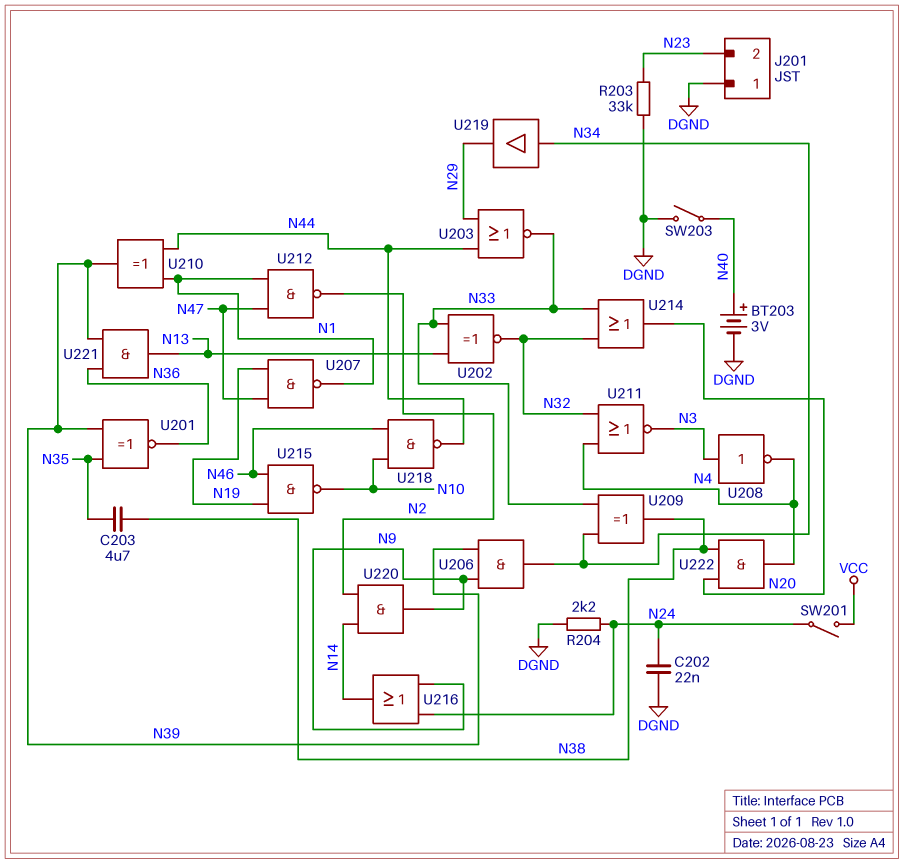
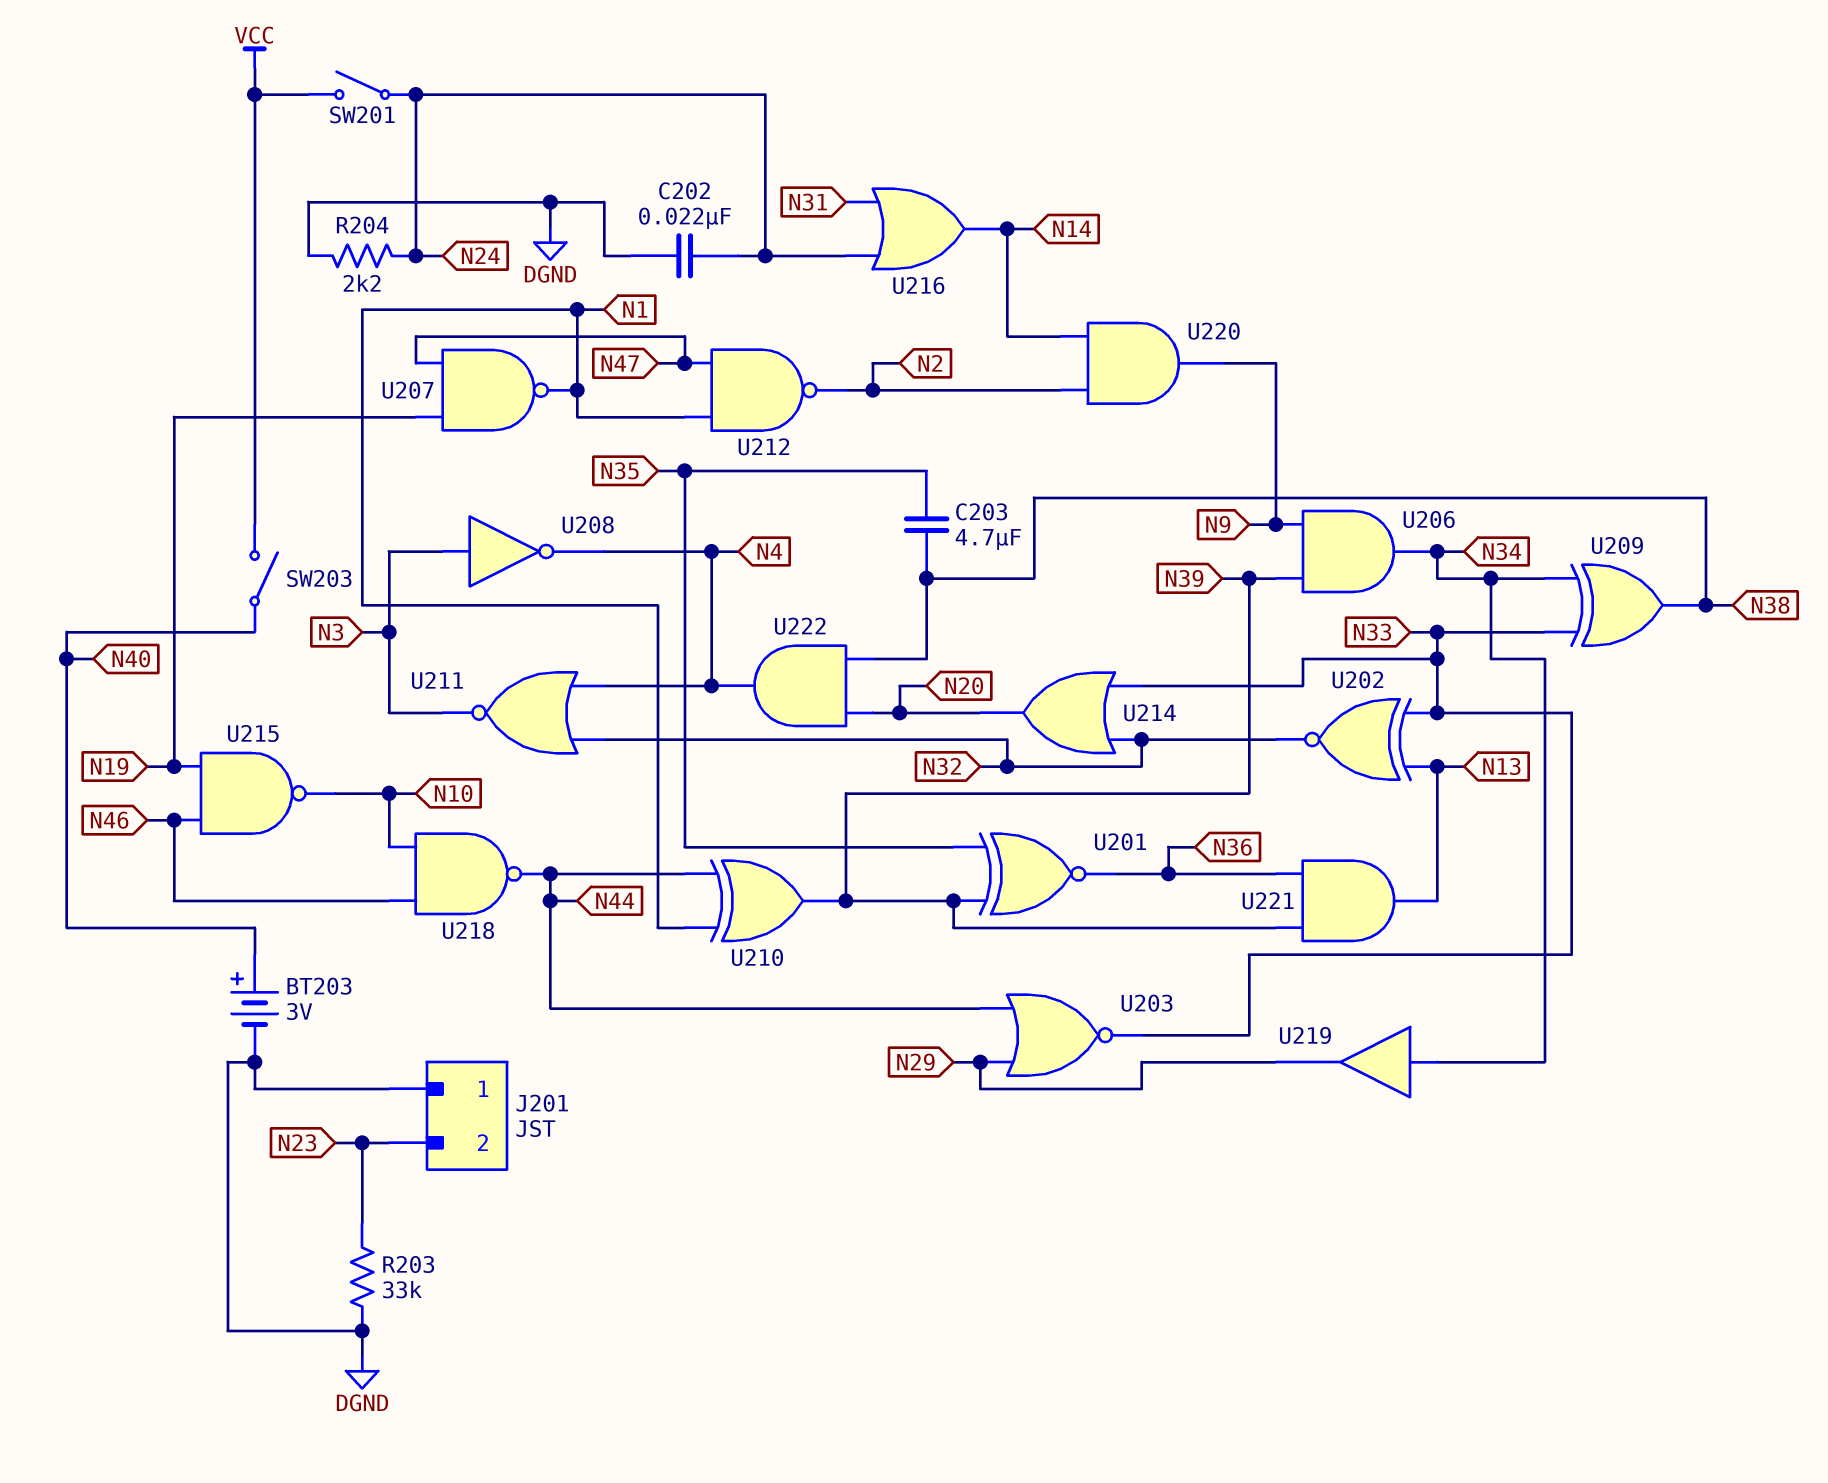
SW203: switch (DGND, N40) -> switch (N40, VCC)
U216: OR (in N9, in N24, out N14) -> OR (in N24, in N31, out N14)

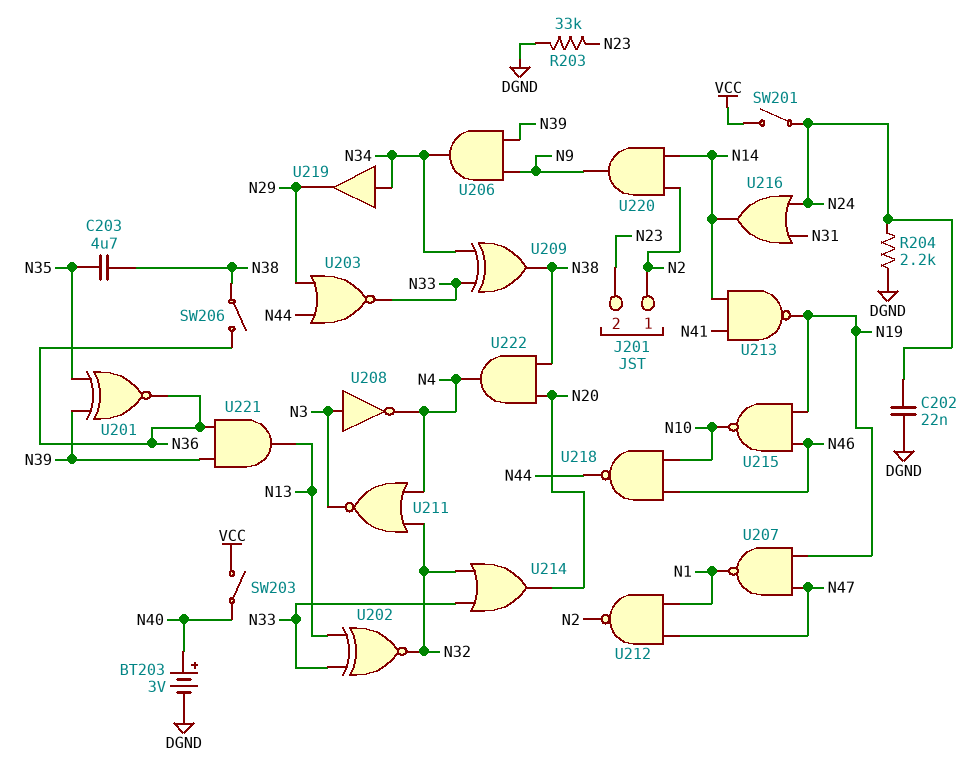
J201 pin 1: DGND -> N2
SW206: none -> switch (N36, N38)
U210: XOR (in N1, in N44, out N39) -> none
U213: none -> NAND (in N14, in N41, out N19)

